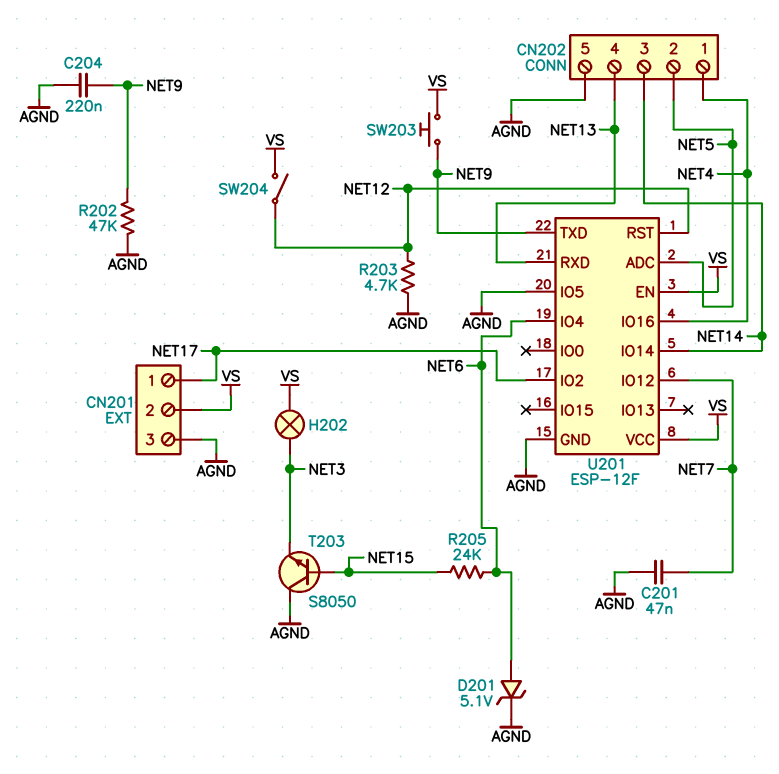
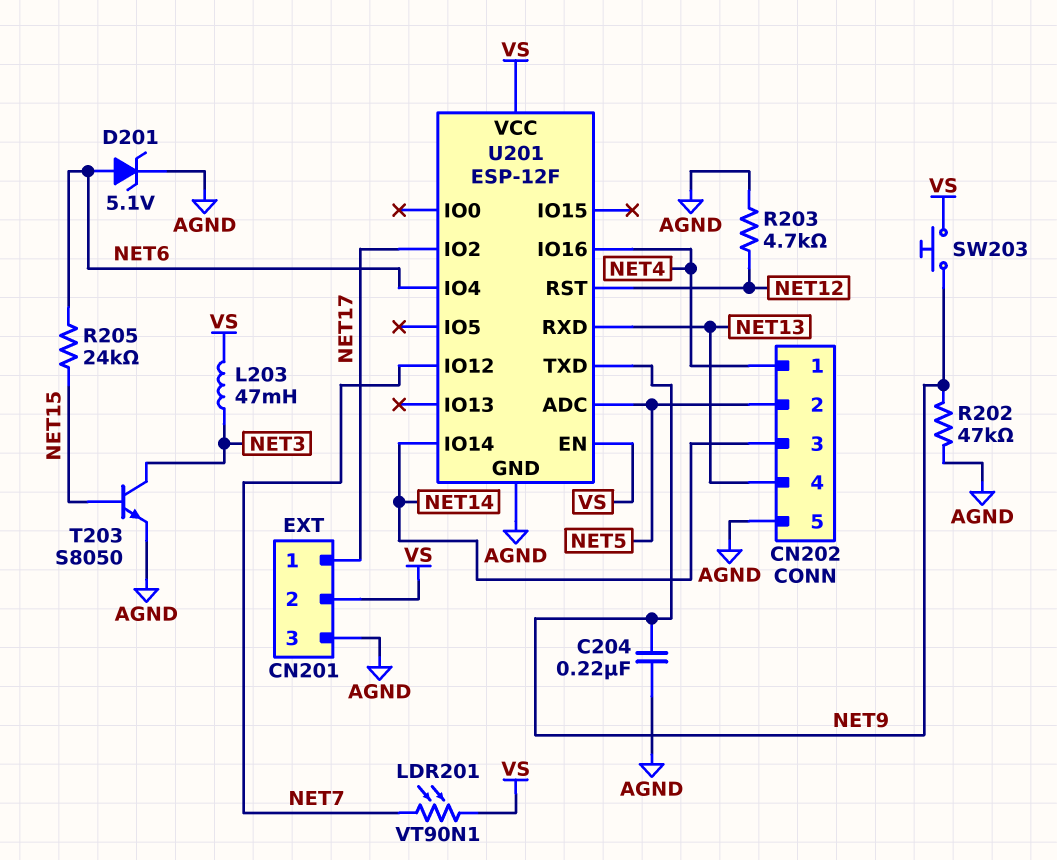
C201: 47nF (AGND, NET7) -> none
H202: lamp (NET3, VS) -> none
L203: none -> 47mH (NET3, VS)
LDR201: none -> VT90N1 (NET7, VS)
SW204: switch (NET12, VS) -> none
T203: NPN S8050 (B NET15, C AGND, E NET3) -> NPN S8050 (B NET15, C NET3, E AGND)
U201 pin IO5: AGND -> none

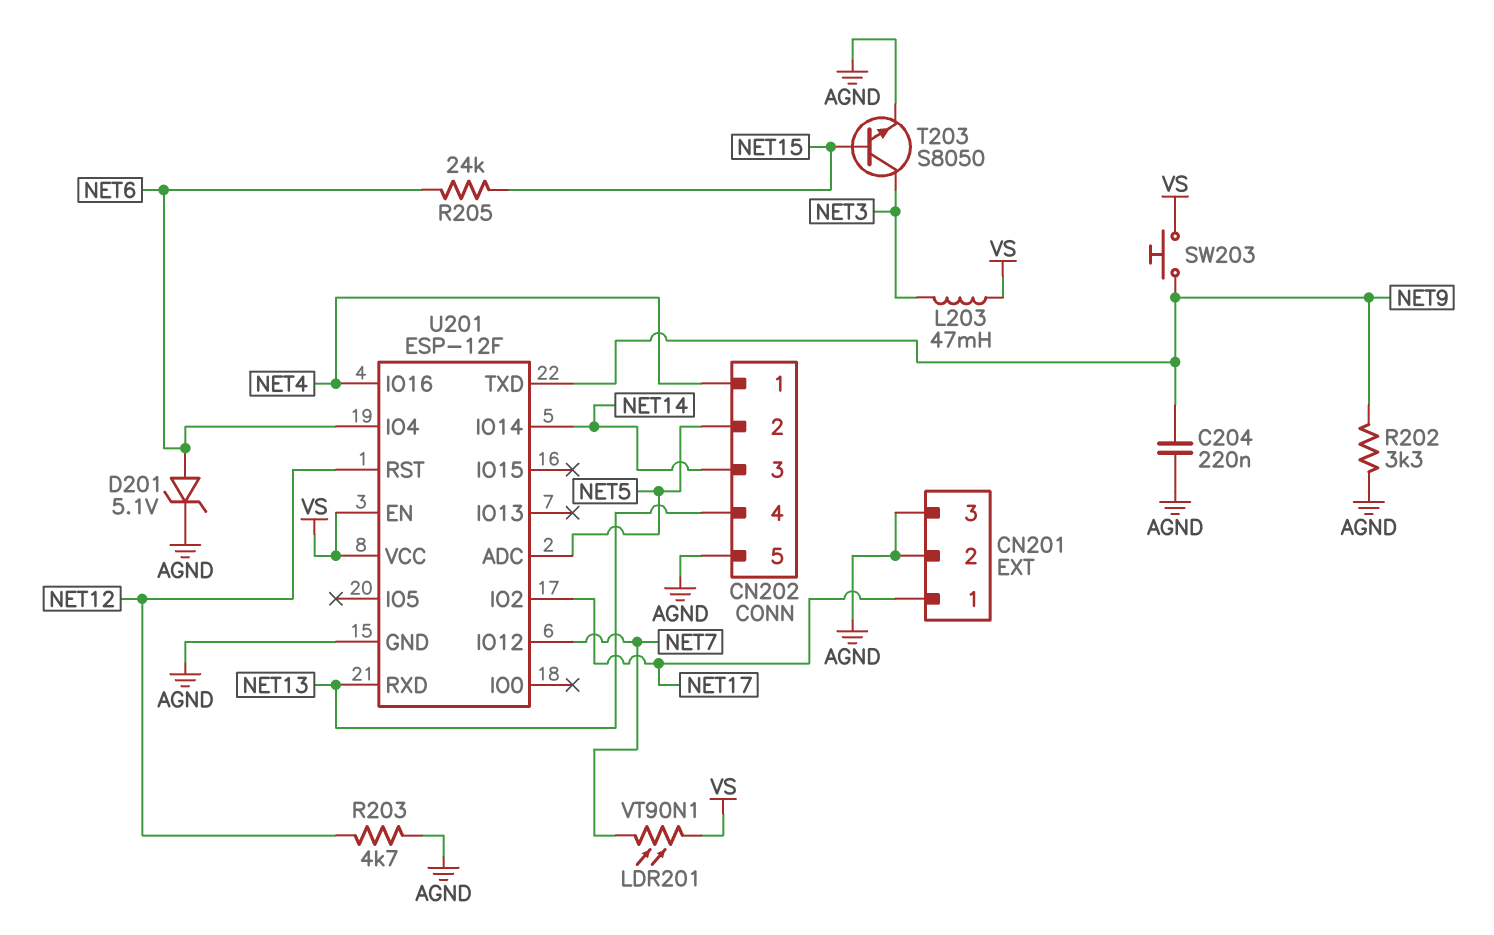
CN201 pin 2: VS -> AGND
R202: 47k (AGND, NET9) -> 3.3k (AGND, NET9)

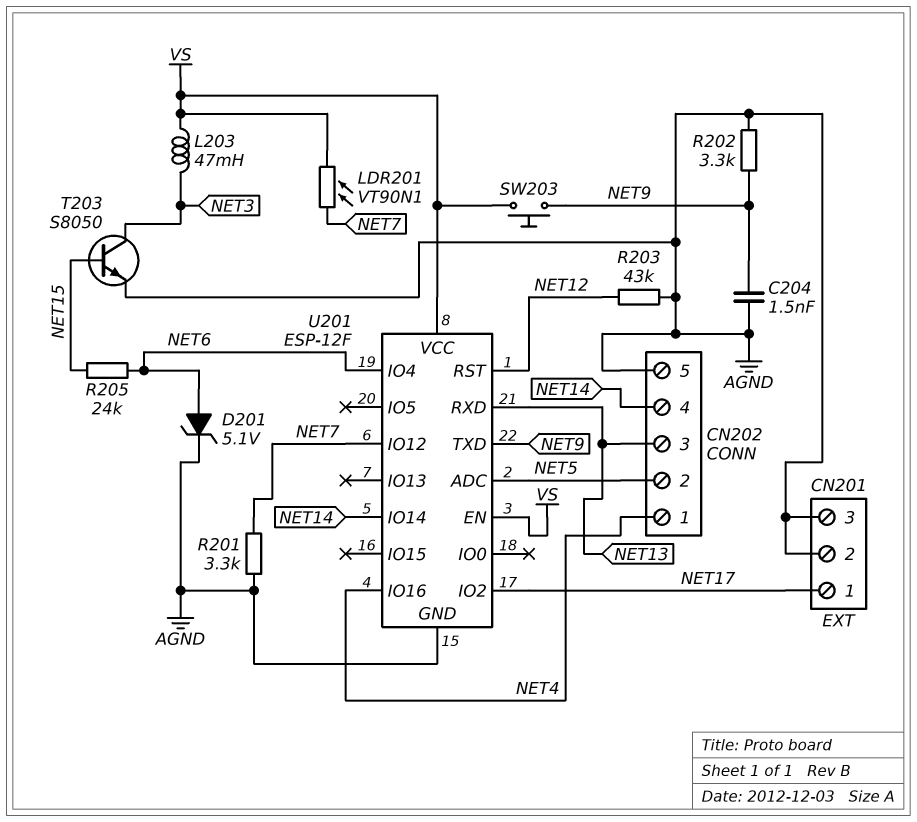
C204: 220nF (AGND, NET9) -> 1.5nF (AGND, NET9)
CN202 pin 3: NET14 -> NET13
CN202 pin 4: NET13 -> NET14
R201: none -> 3.3k (AGND, NET7)
R203: 4.7k (AGND, NET12) -> 43k (AGND, NET12)

